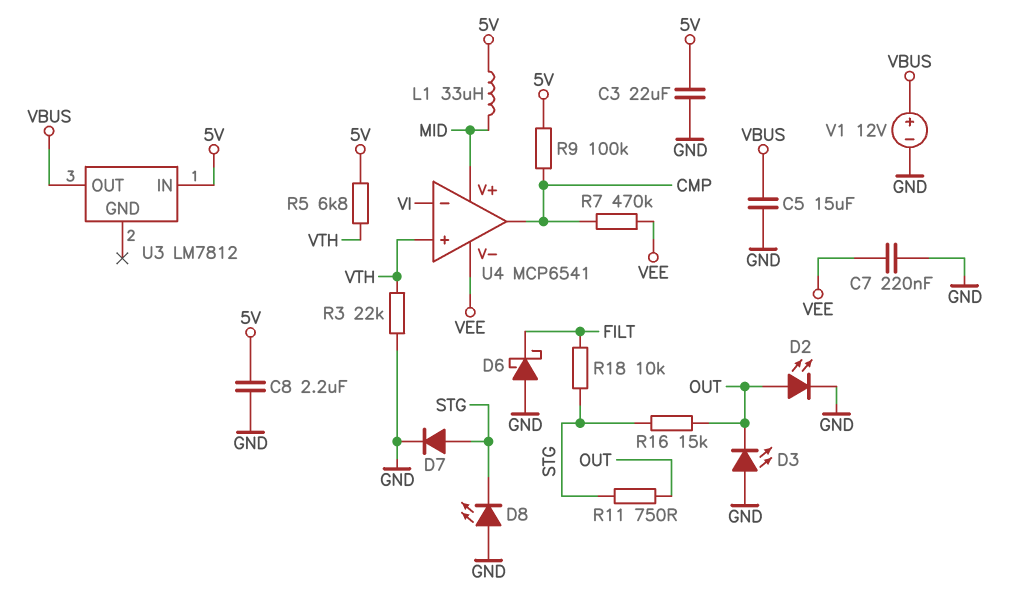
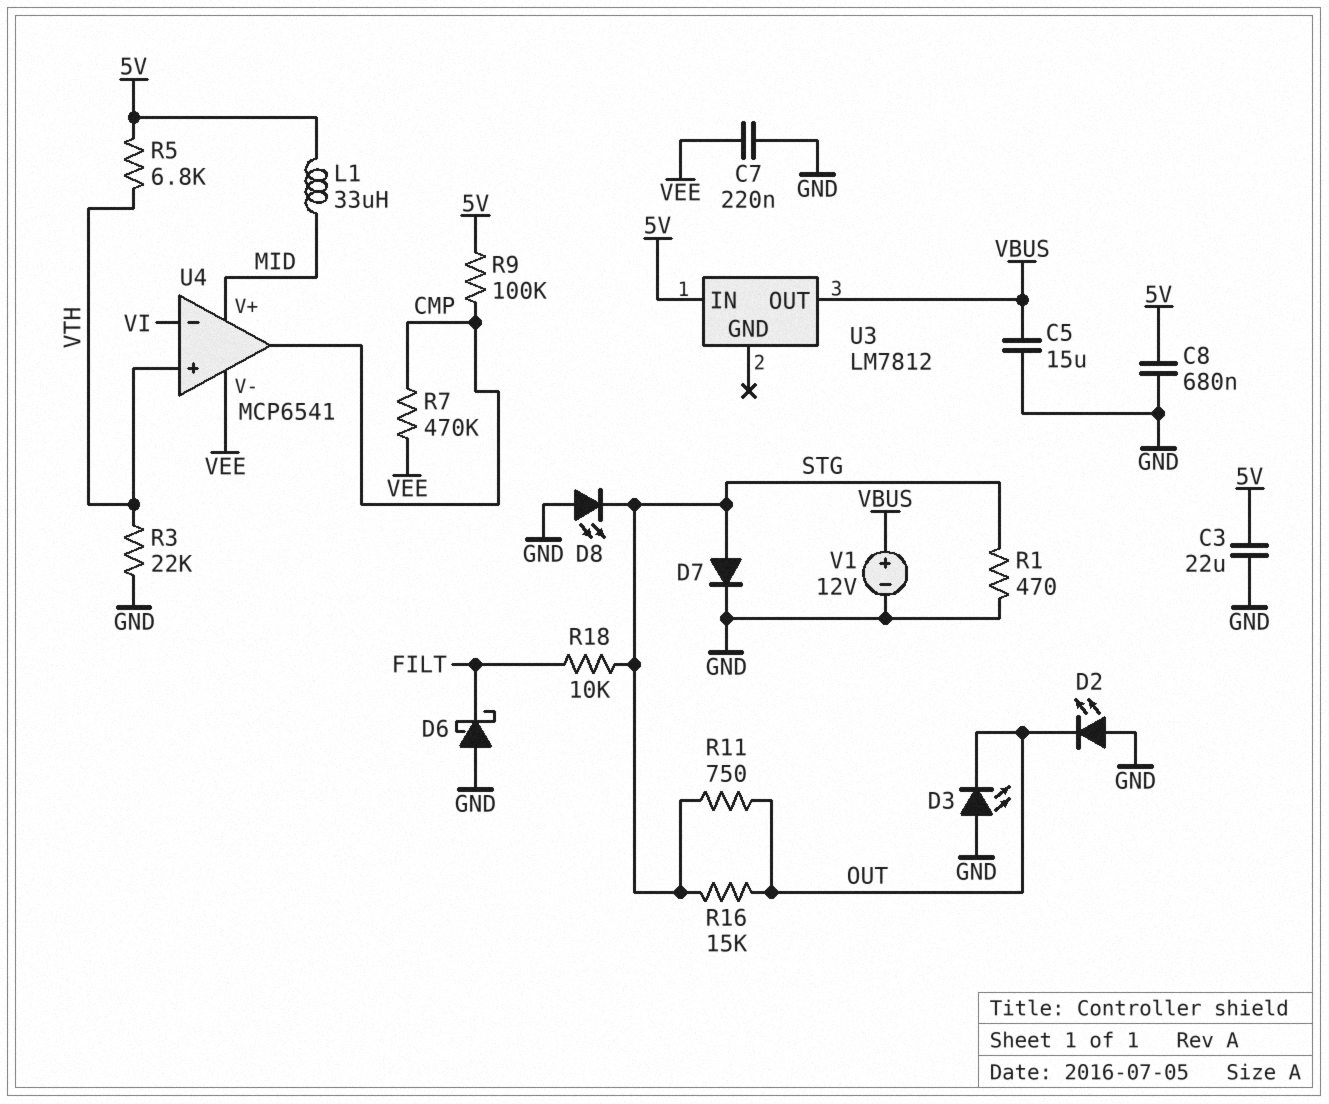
C8: 2.2uF (5V, GND) -> 680nF (5V, GND)
D2: LED (A OUT, K GND) -> LED (A GND, K OUT)
R1: none -> 470 (GND, STG)

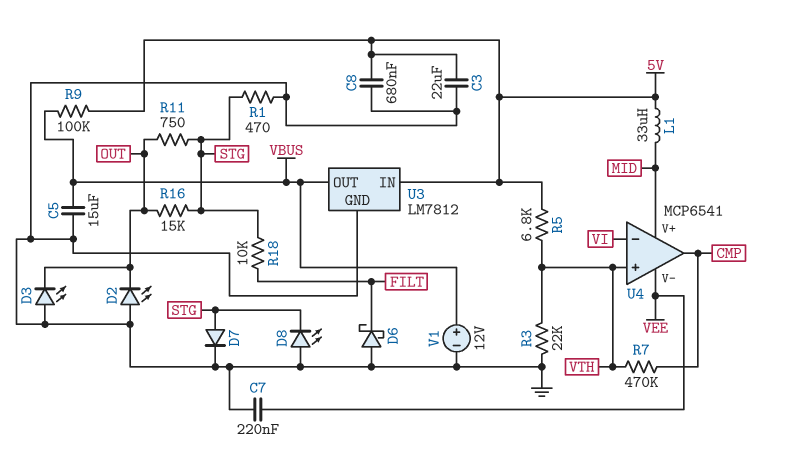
R7: 470k (CMP, VEE) -> 470k (CMP, VTH)
R9: 100k (5V, CMP) -> 100k (5V, VBUS)
U3 pin GND: none -> GND

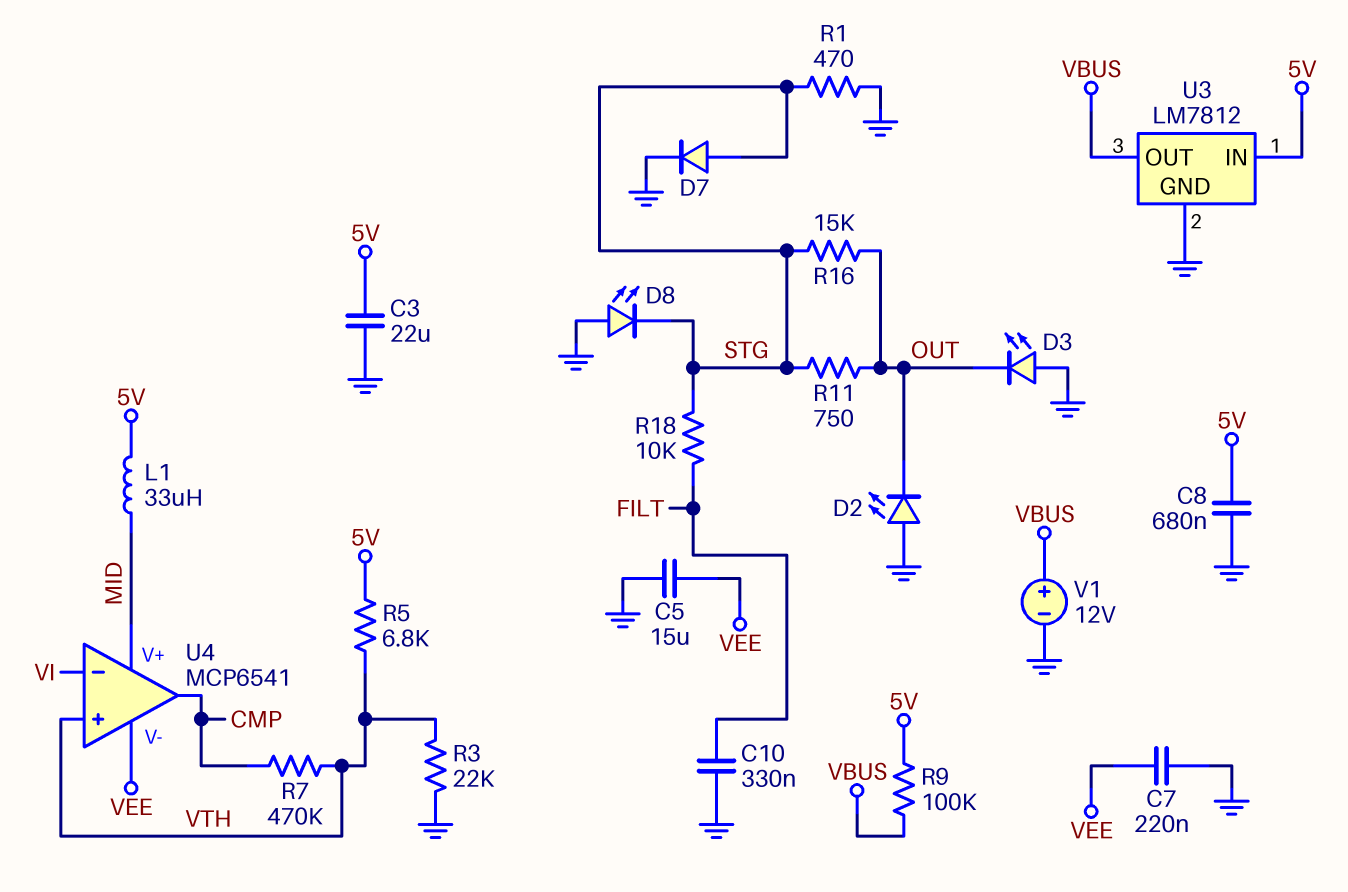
C5: 15uF (GND, VBUS) -> 15uF (GND, VEE)
C10: none -> 330nF (FILT, GND)
D6: schottky (A GND, K FILT) -> none

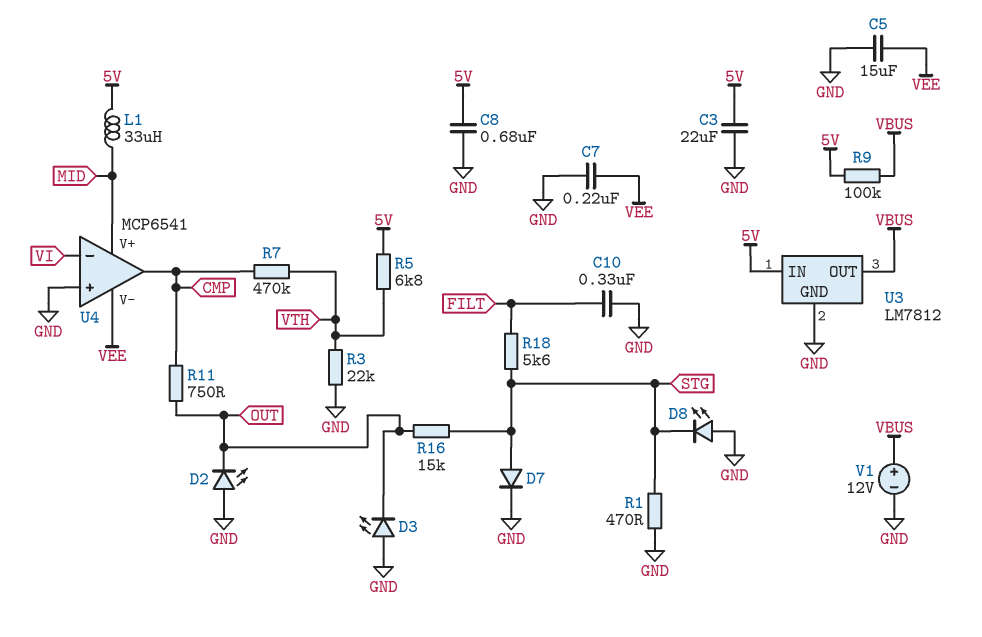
R11: 750 (OUT, STG) -> 750 (CMP, OUT)
R18: 10k (FILT, STG) -> 5.6k (FILT, STG)
U4 pin in+: VTH -> GND

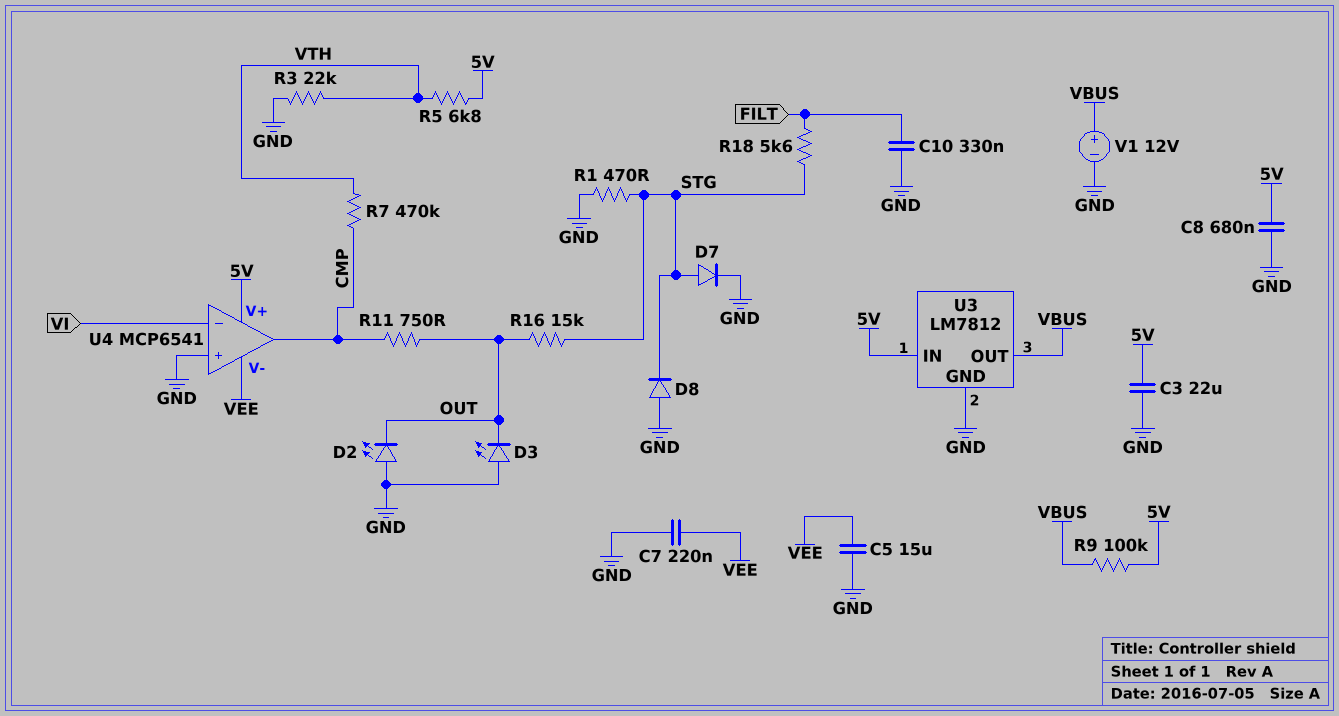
D8: LED (A GND, K STG) -> diode (A GND, K STG)
L1: 33uH (5V, MID) -> none
U4 pin V+: MID -> 5V

